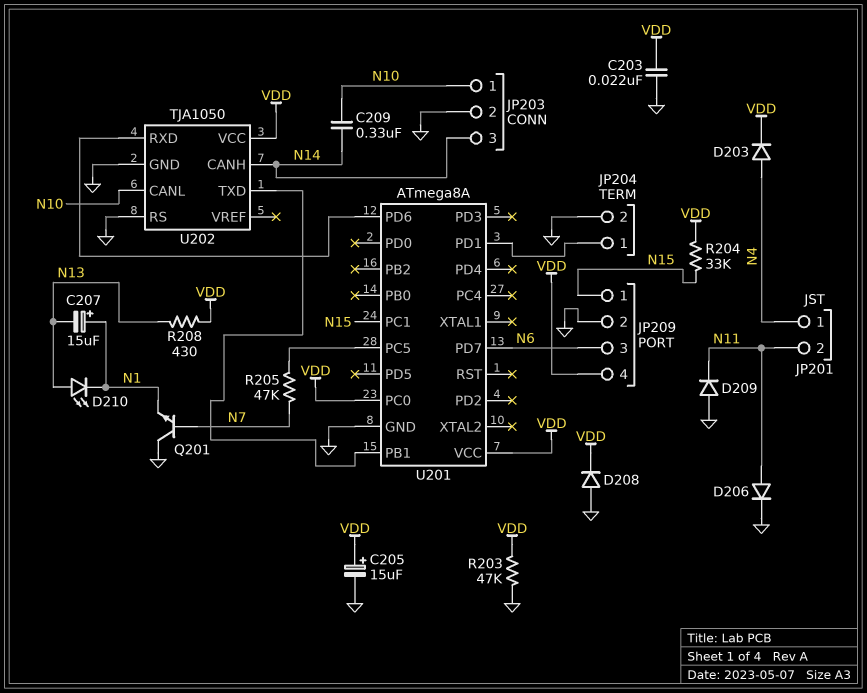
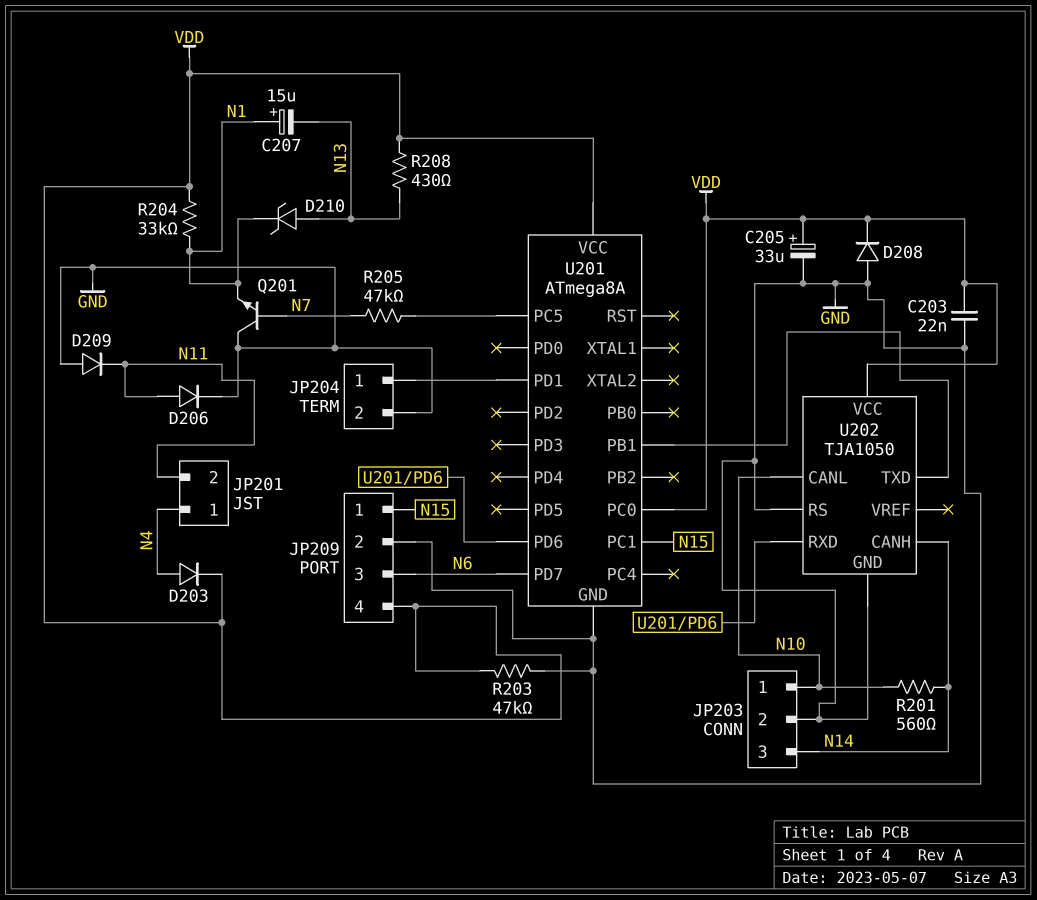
C205: 15uF (plus VDD, minus GND) -> 33uF (plus VDD, minus GND)
C209: 330nF (N10, N14) -> none
D210: LED (A N13, K N1) -> zener (A N13, K N1)
R201: none -> 560 (N10, N14)
R204: 33k (N15, VDD) -> 33k (N1, VDD)

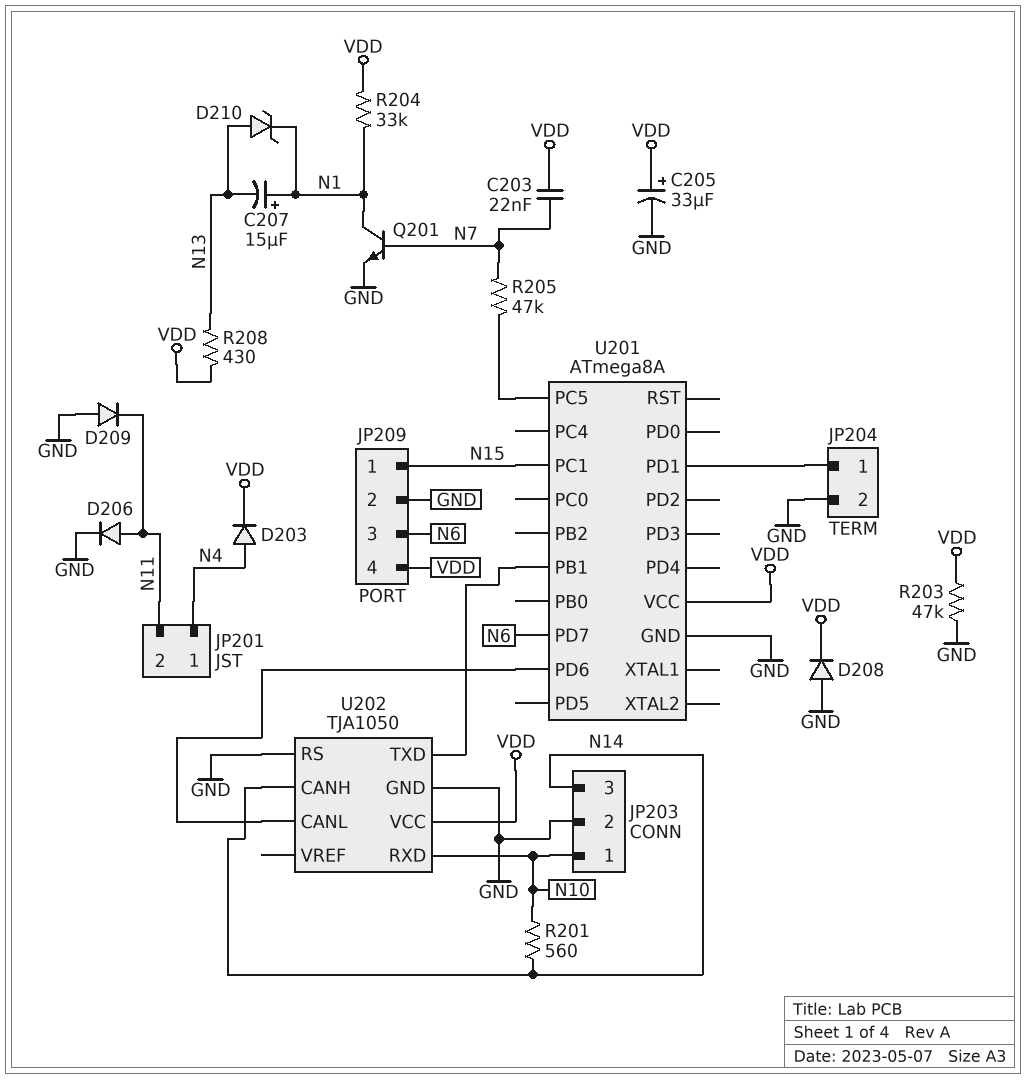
C203: 22nF (GND, VDD) -> 22nF (N7, VDD)
Q201: NPN (B N7, C GND, E N1) -> NPN (B N7, C N1, E GND)
U201 pin PC0: VDD -> none
U202 pin CANL: N10 -> U201/PD6
U202 pin RXD: U201/PD6 -> N10

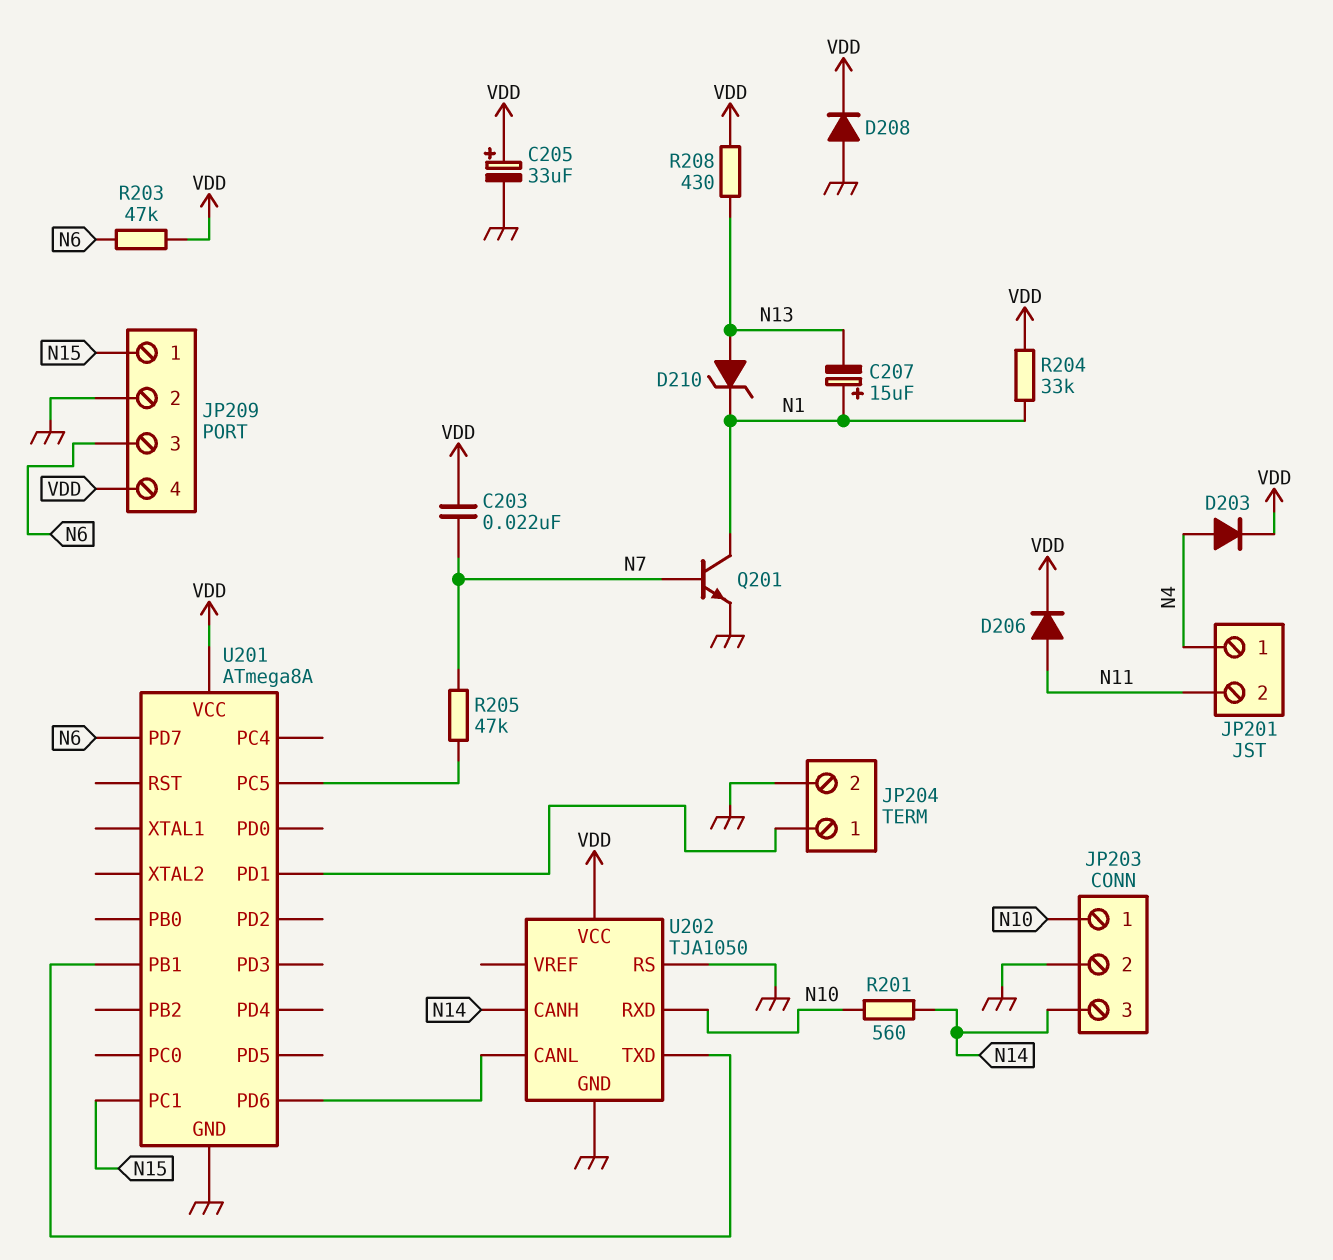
D206: diode (A N11, K GND) -> diode (A N11, K VDD)
D209: diode (A GND, K N11) -> none
R203: 47k (GND, VDD) -> 47k (N6, VDD)

